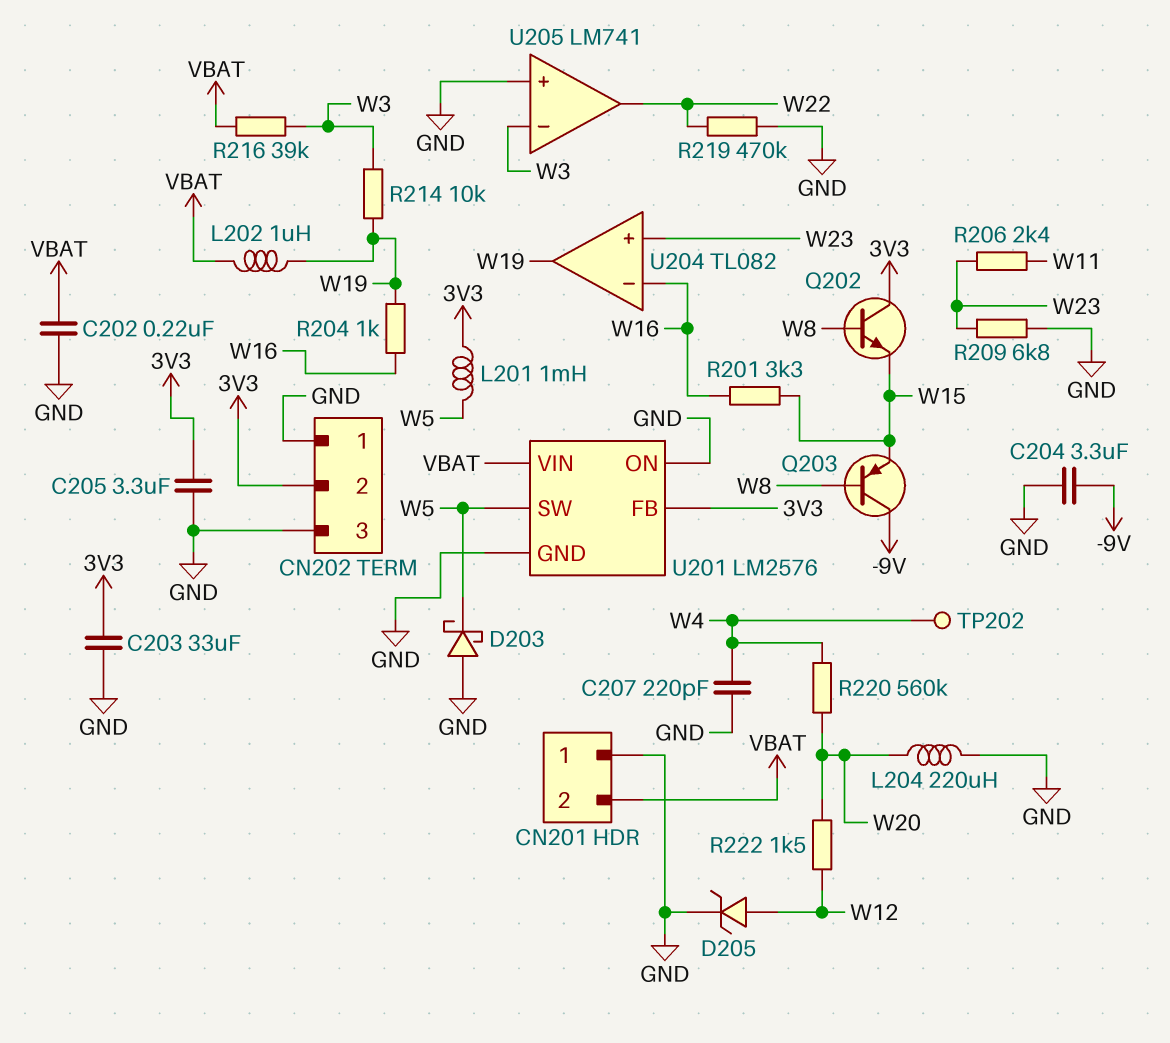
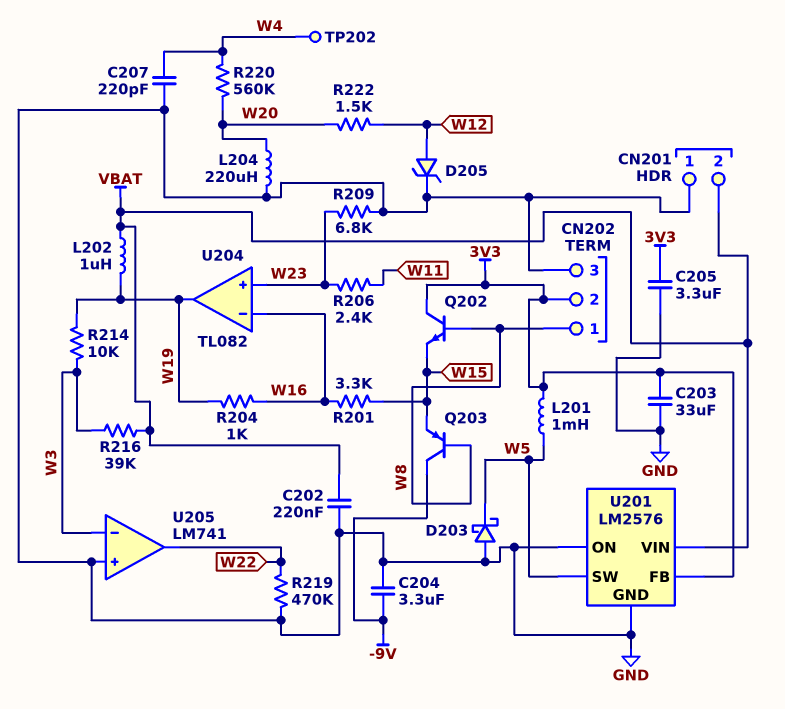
CN202 pin 1: GND -> W8

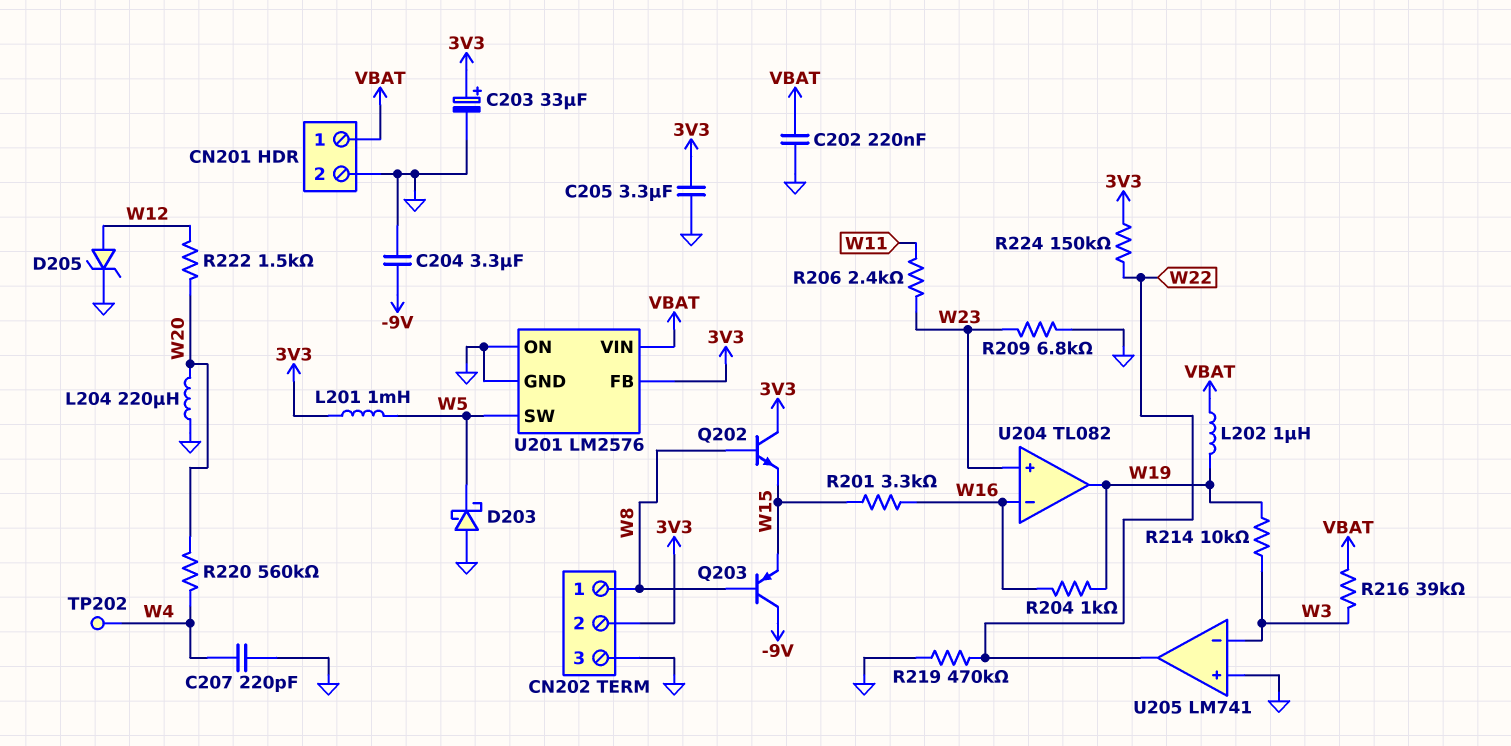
C203: 33uF (3V3, GND) -> 33uF (plus 3V3, minus GND)
CN201 pin 1: GND -> VBAT
CN201 pin 2: VBAT -> GND
R224: none -> 150k (3V3, W22)

